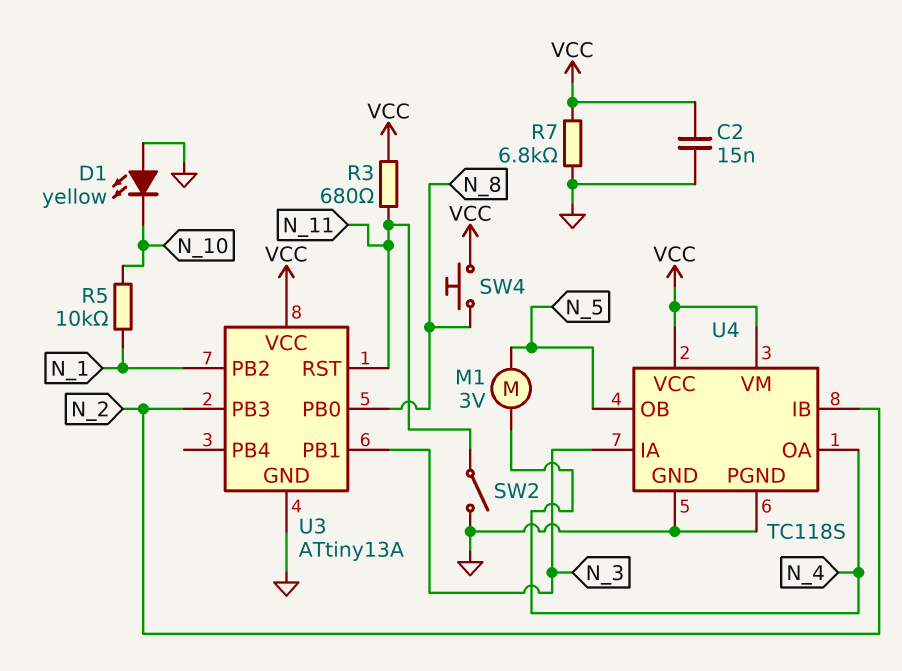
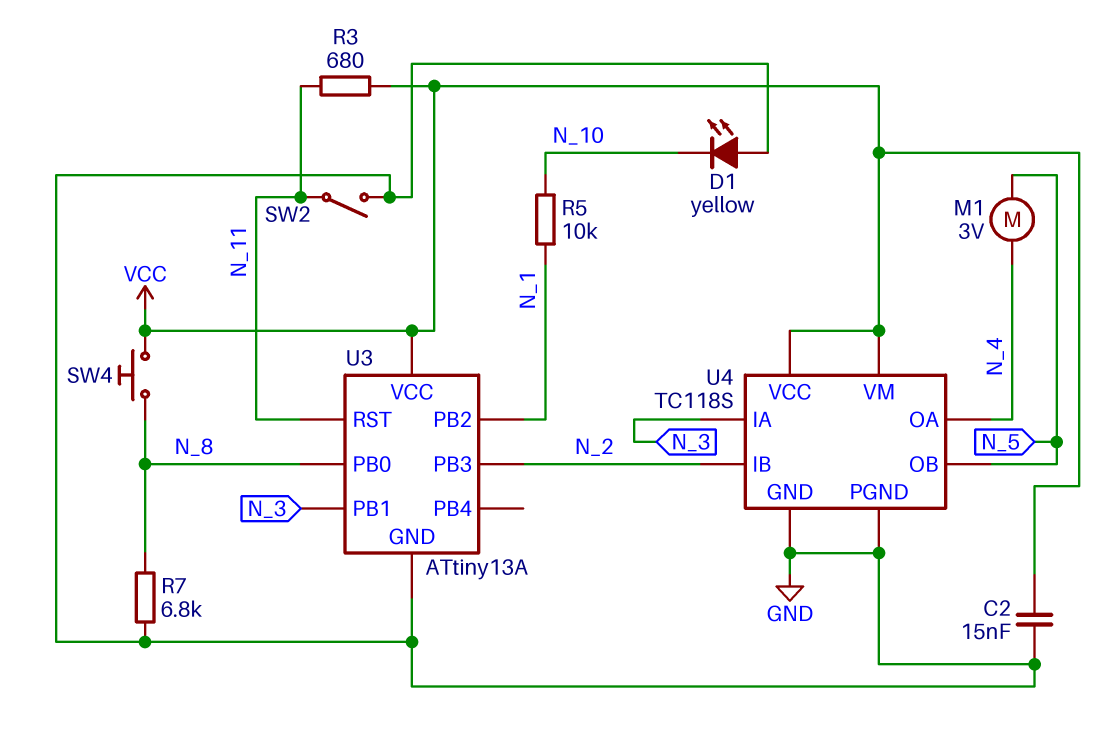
R7: 6.8k (GND, VCC) -> 6.8k (GND, N_8)

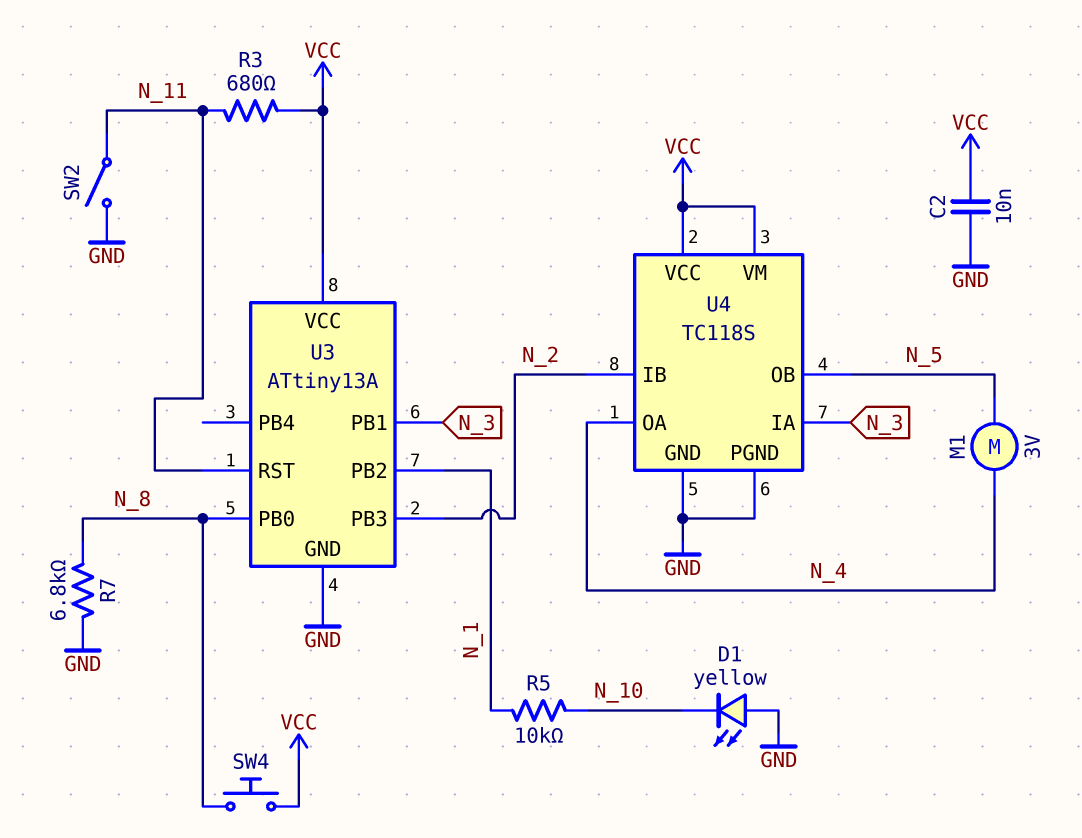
C2: 15nF (GND, VCC) -> 10nF (GND, VCC)

